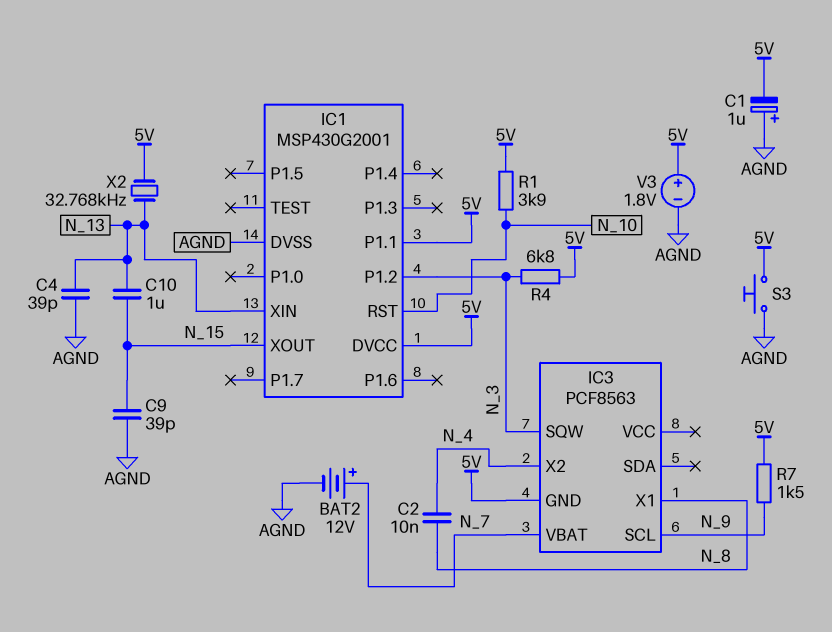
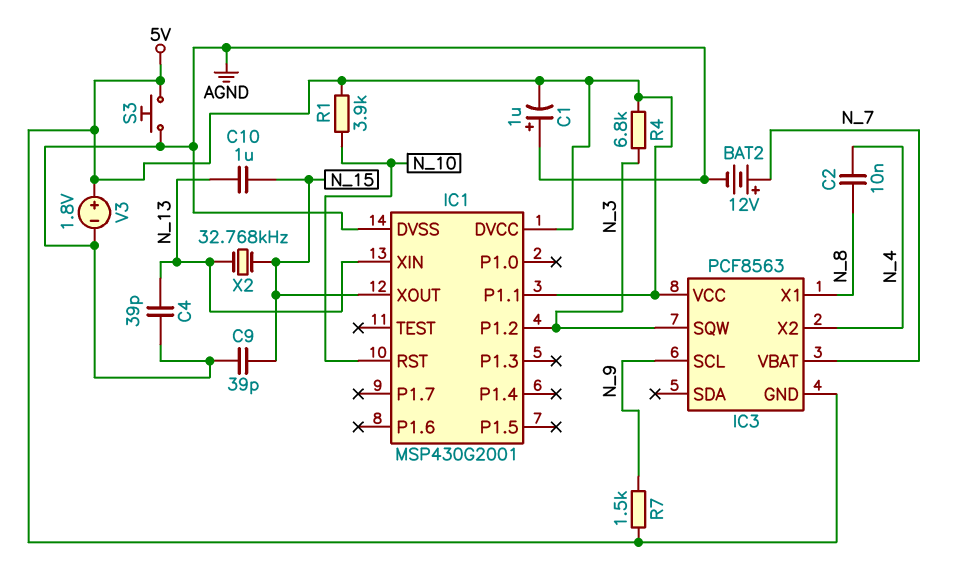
IC3 pin VCC: none -> 5V
X2: 32.768kHz (5V, N_13) -> 32.768kHz (N_13, N_15)

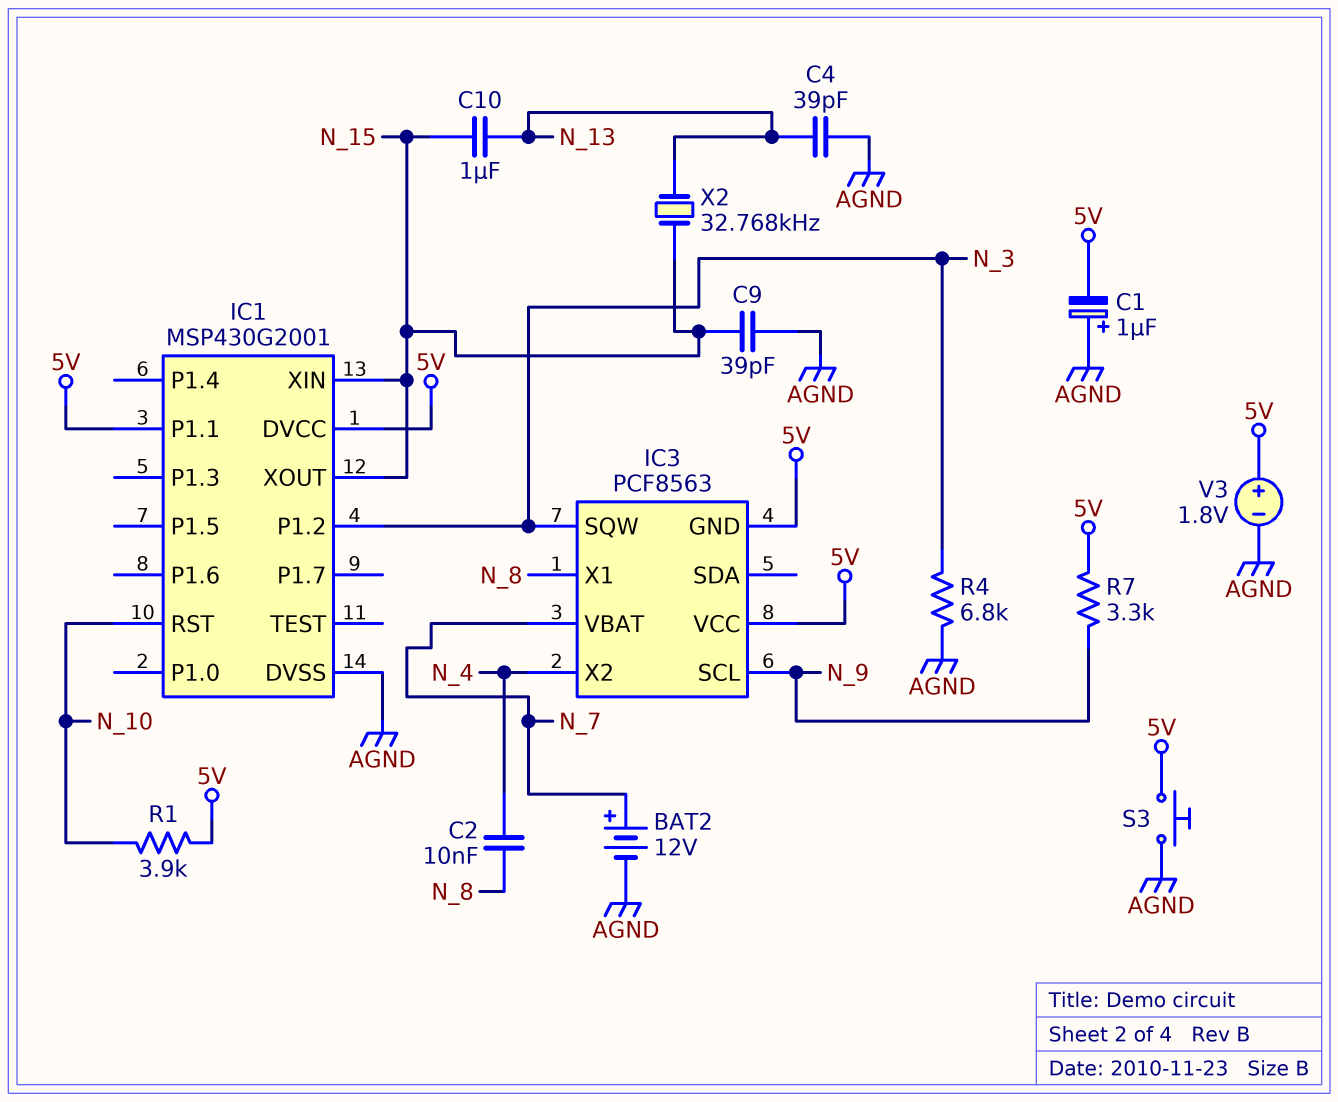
IC1 pin XIN: N_13 -> N_15
R4: 6.8k (5V, N_3) -> 6.8k (AGND, N_3)
R7: 1.5k (5V, N_9) -> 3.3k (5V, N_9)

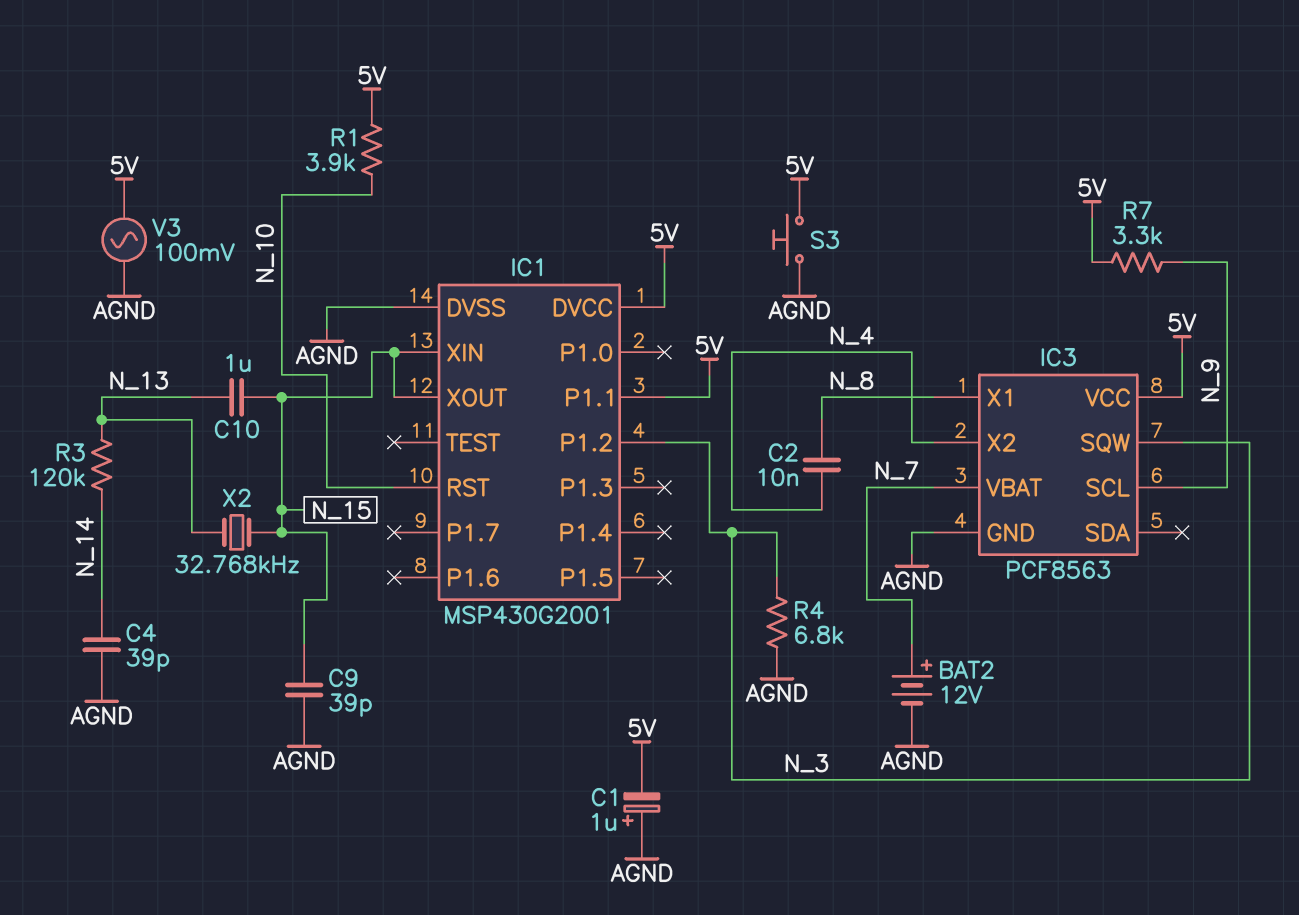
C4: 39pF (AGND, N_13) -> 39pF (AGND, N_14)
IC3 pin GND: 5V -> AGND
R3: none -> 120k (N_13, N_14)
V3: 1.8V (plus 5V, minus AGND) -> AC 100mV (5V, AGND)

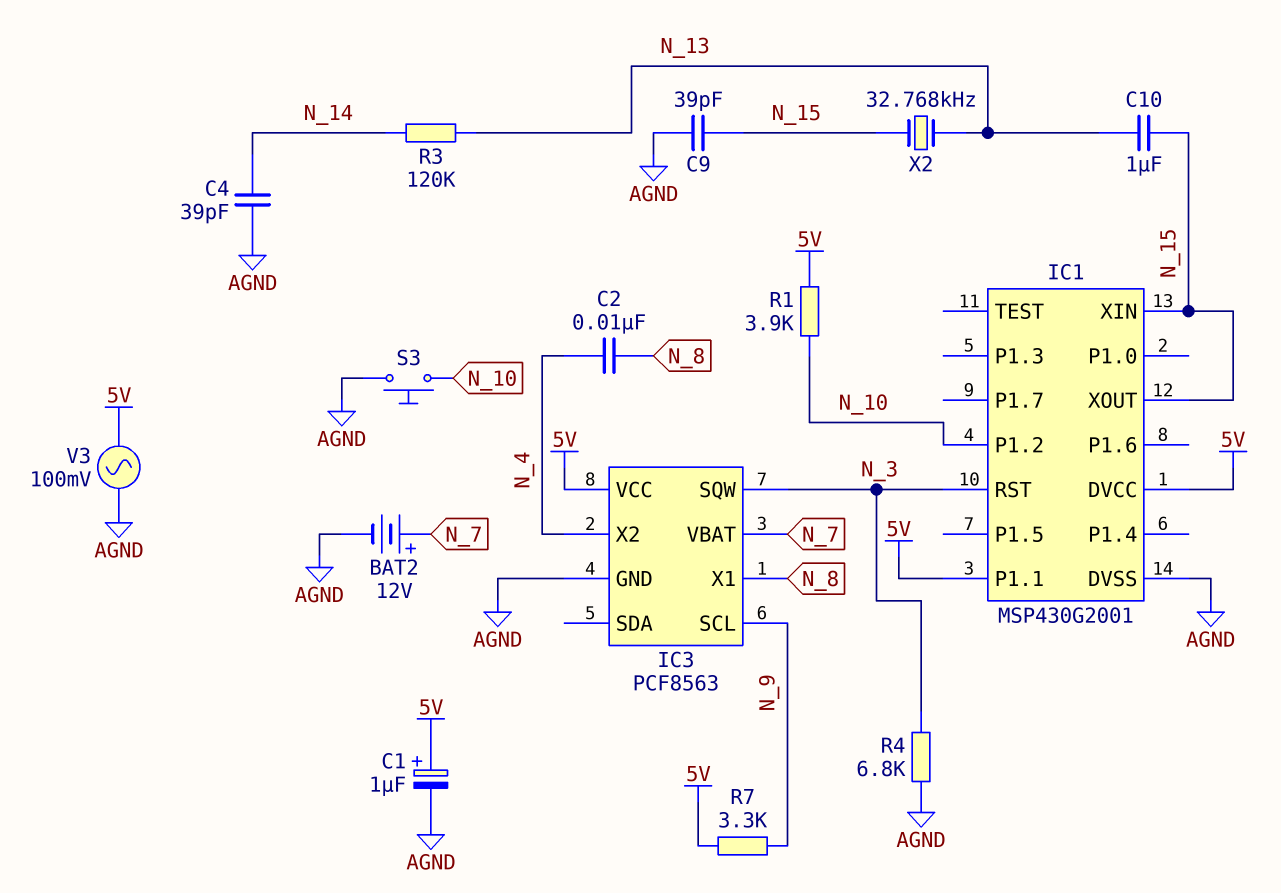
C1: 1uF (plus AGND, minus 5V) -> 1uF (plus 5V, minus AGND)
IC1 pin P1.2: N_3 -> N_10
IC1 pin RST: N_10 -> N_3
S3: button (5V, AGND) -> button (AGND, N_10)

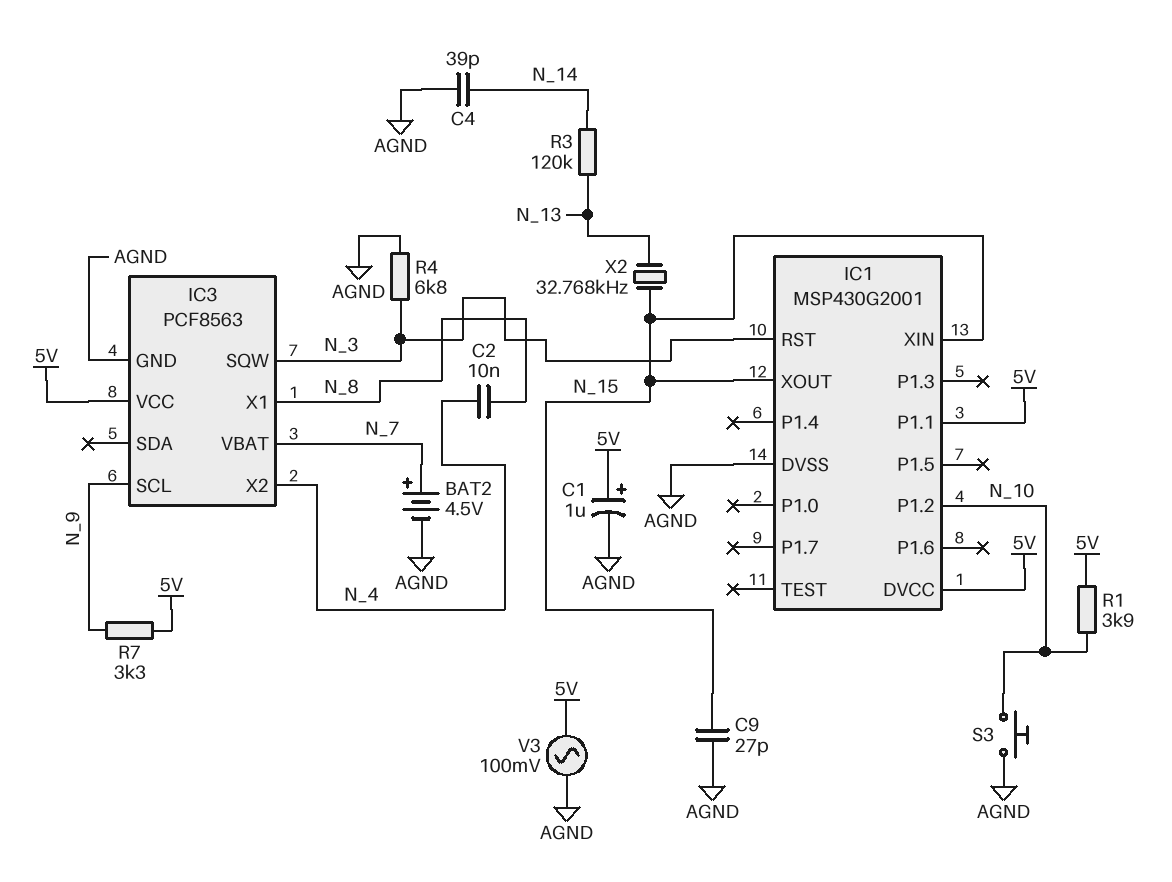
BAT2: 12V (plus N_7, minus AGND) -> 4.5V (plus N_7, minus AGND)
C9: 39pF (AGND, N_15) -> 27pF (AGND, N_15)
C10: 1uF (N_13, N_15) -> none

